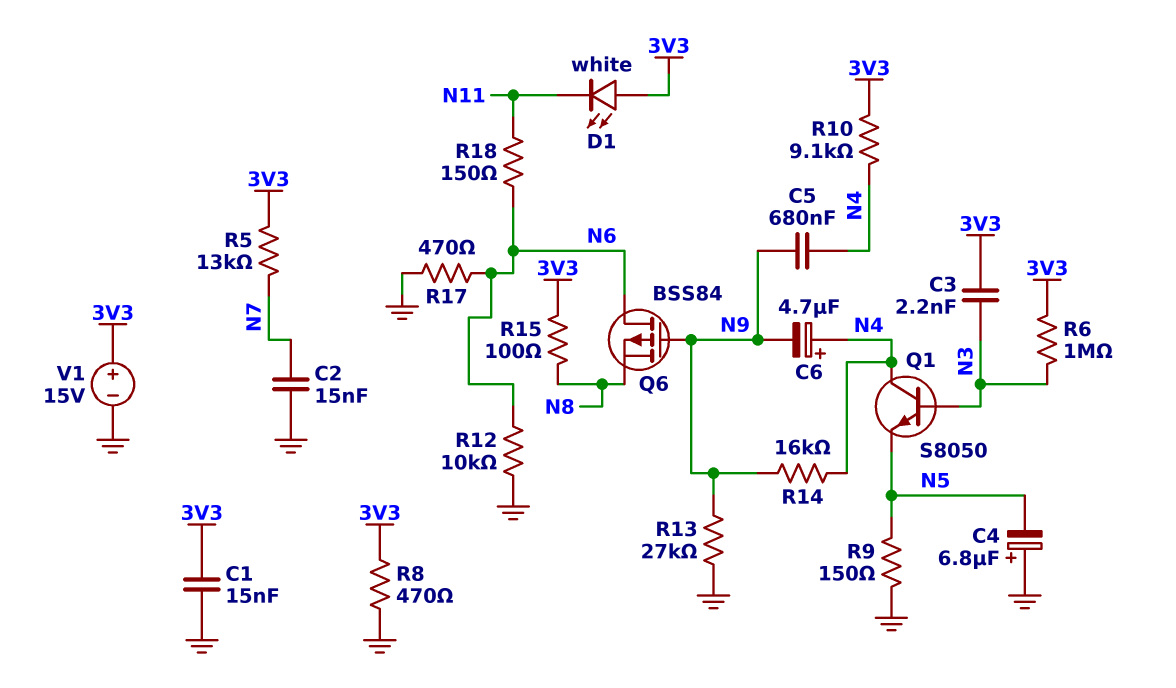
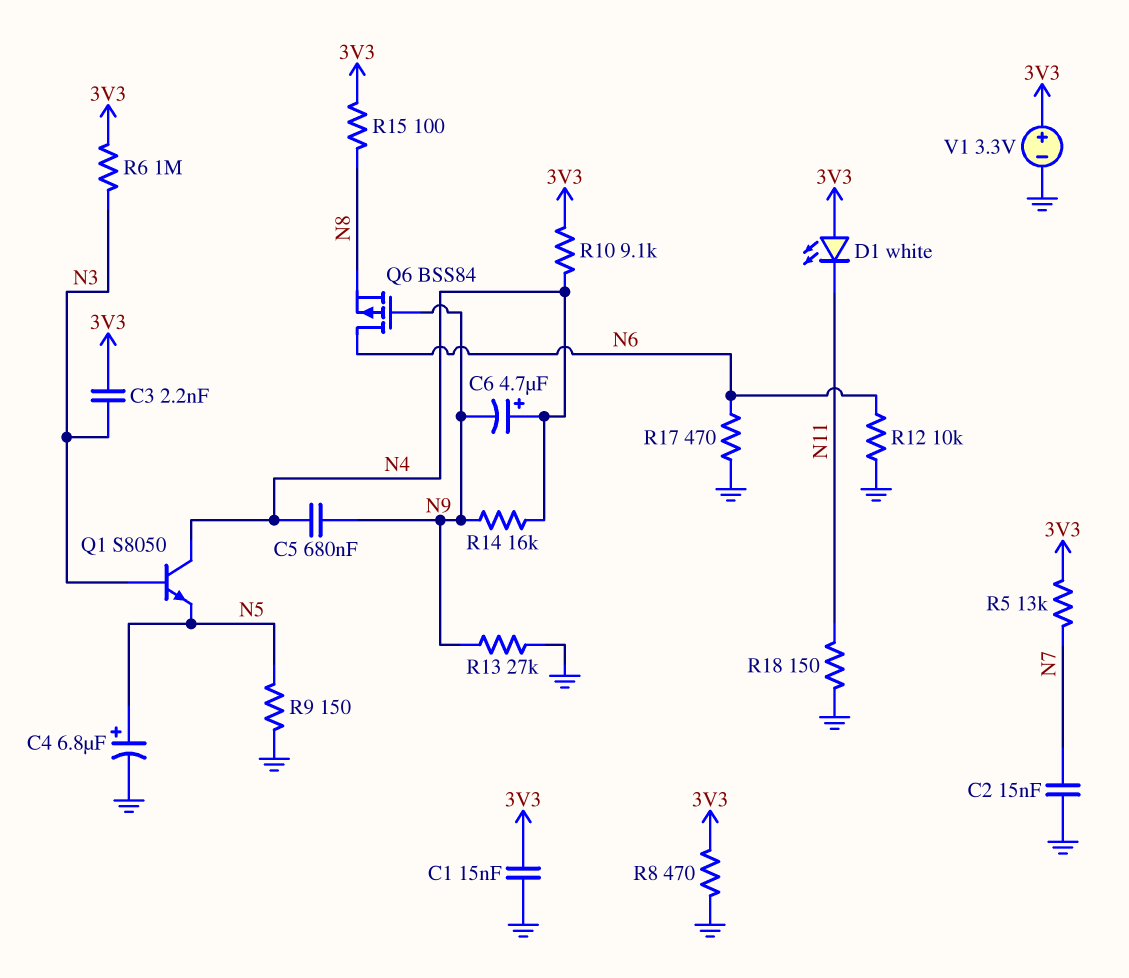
C4: 6.8uF (plus GND, minus N5) -> 6.8uF (plus N5, minus GND)
R18: 150 (N6, N11) -> 150 (GND, N11)
V1: 15V (plus 3V3, minus GND) -> 3.3V (plus 3V3, minus GND)

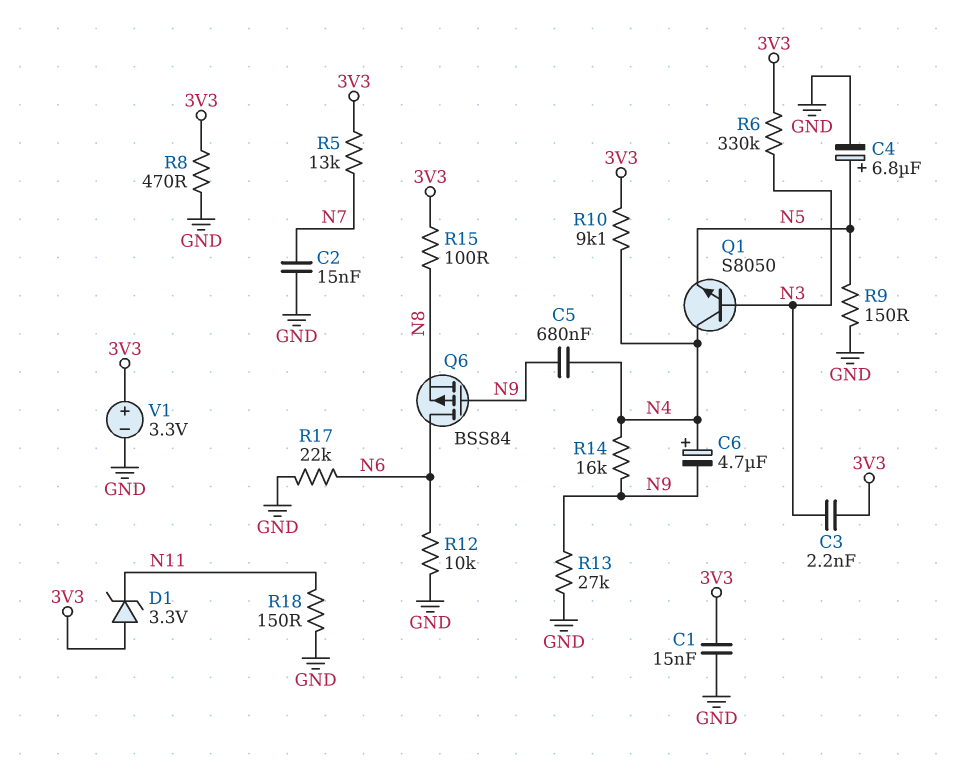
D1: LED white (A 3V3, K N11) -> zener 3.3V (A 3V3, K N11)
R6: 1M (3V3, N3) -> 330k (3V3, N3)
R17: 470 (GND, N6) -> 22k (GND, N6)

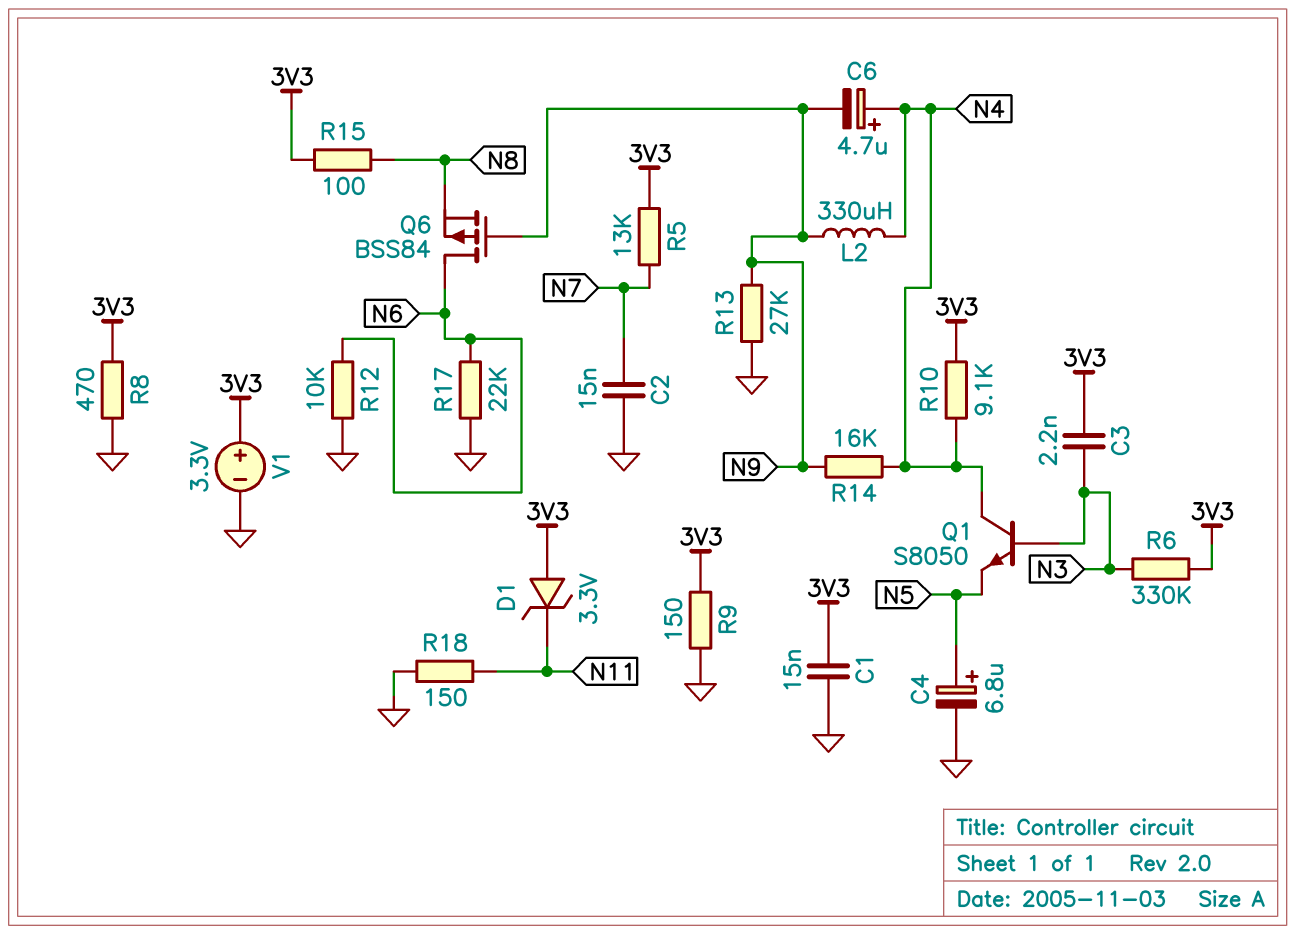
C5: 680nF (N4, N9) -> none
L2: none -> 330uH (N4, N9)
R9: 150 (GND, N5) -> 150 (3V3, GND)

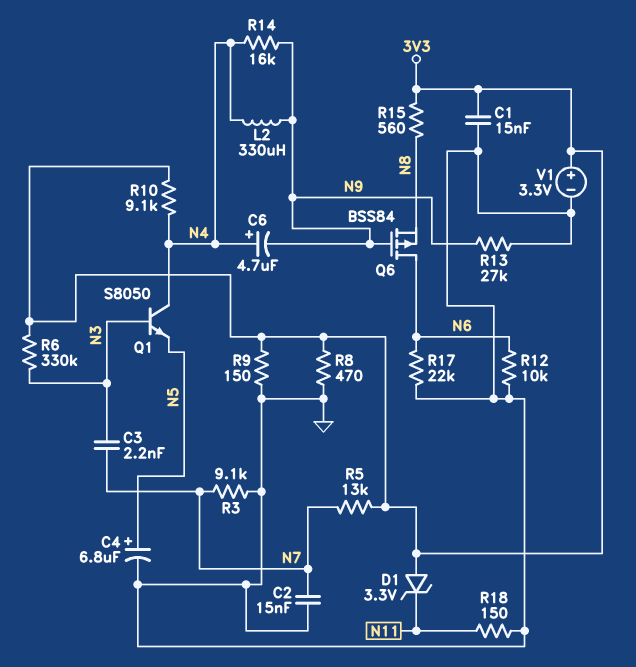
C3: 2.2nF (3V3, N3) -> 2.2nF (N3, N7)
R3: none -> 9.1k (GND, N7)
R15: 100 (3V3, N8) -> 560 (3V3, N8)

